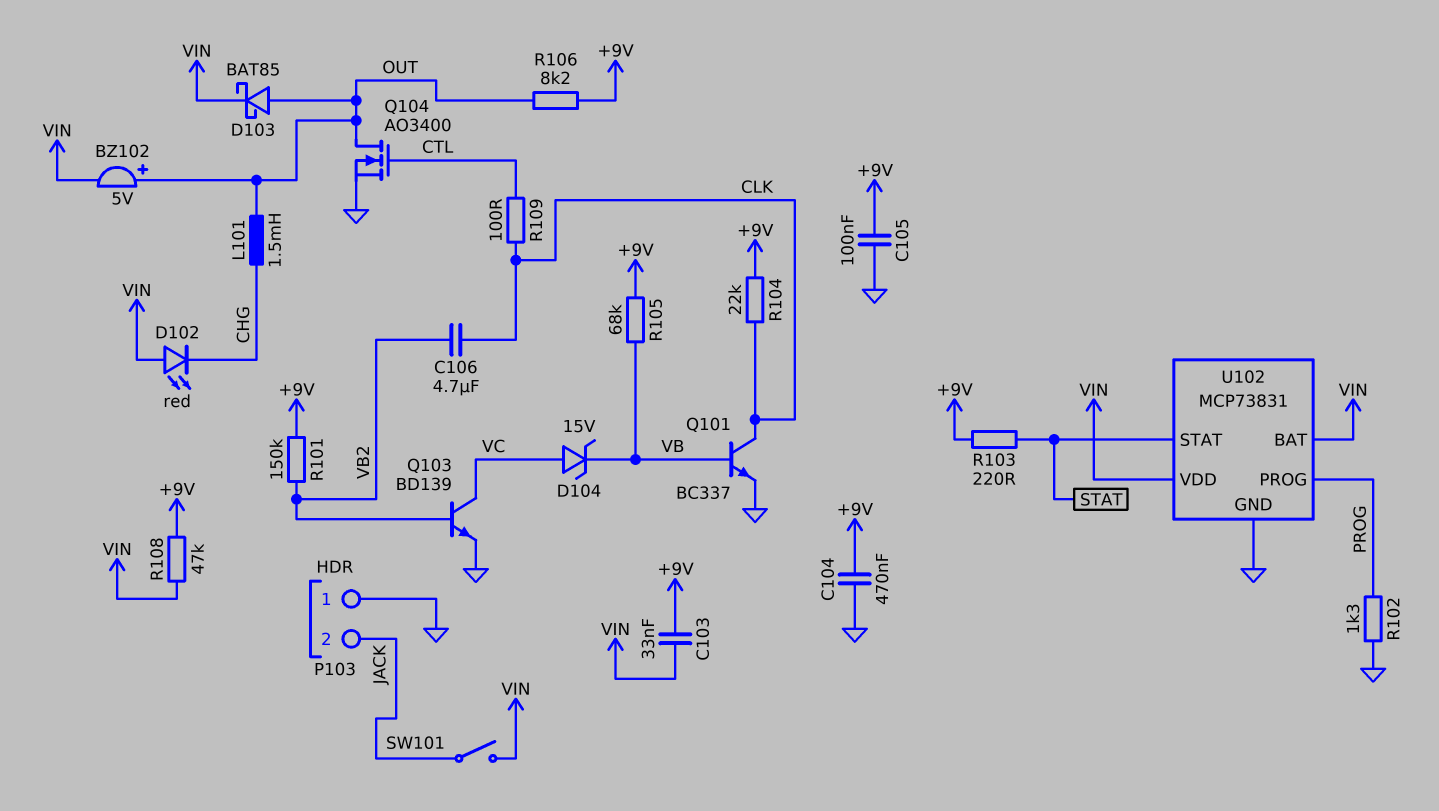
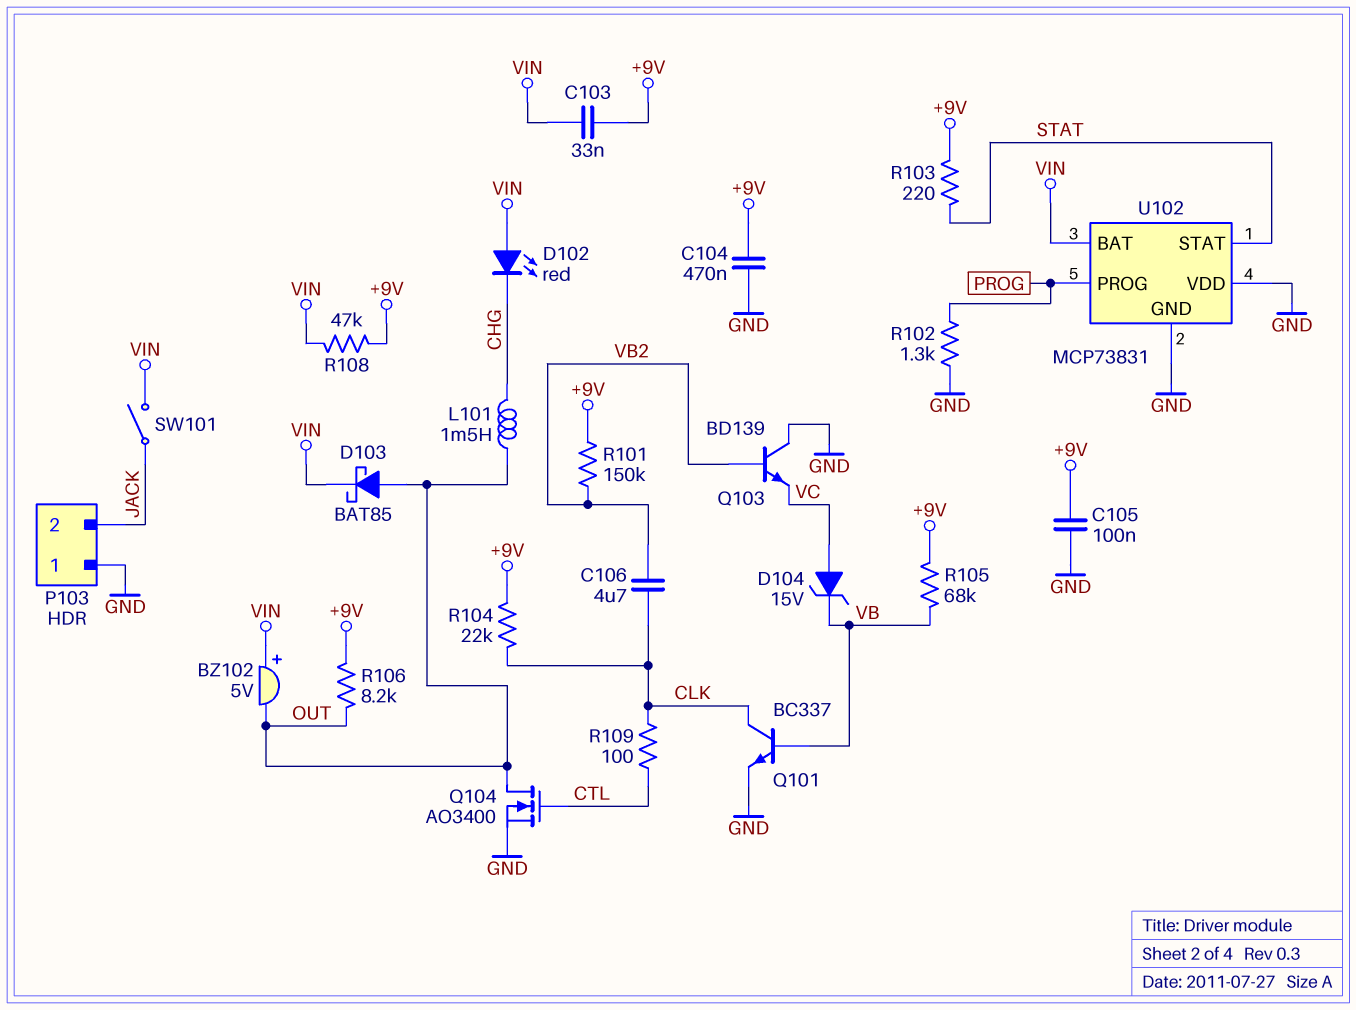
BZ102: buzzer 5V (plus OUT, minus VIN) -> buzzer 5V (plus VIN, minus OUT)
Q103: NPN BD139 (B VB2, C VC, E GND) -> NPN BD139 (B VB2, C GND, E VC)
U102 pin VDD: VIN -> GND

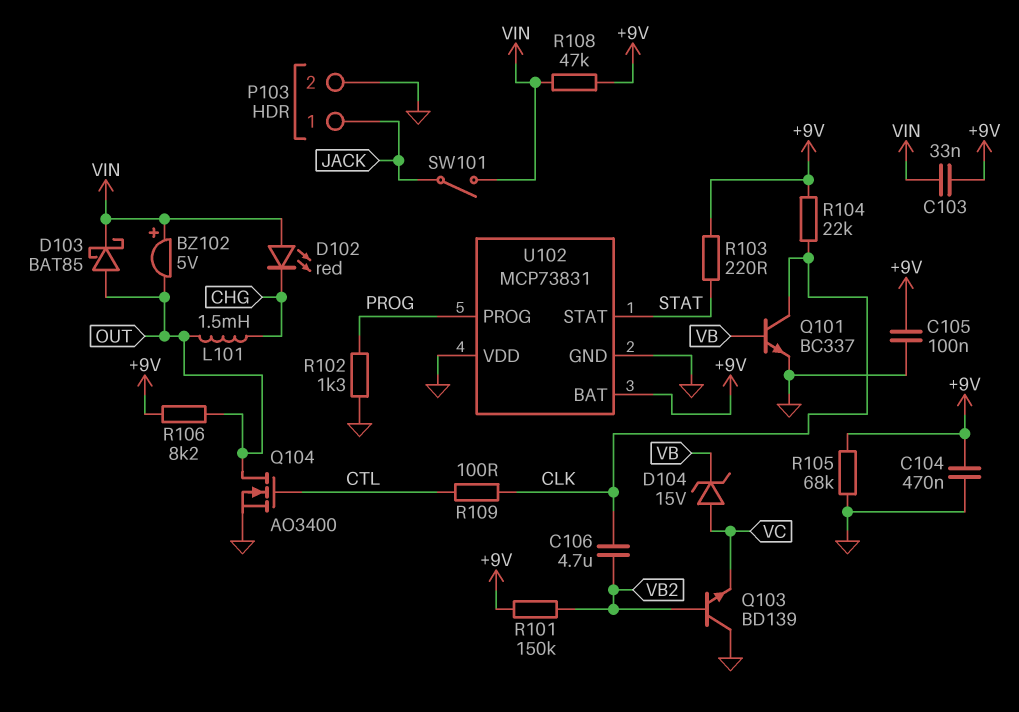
P103 pin 1: GND -> JACK
P103 pin 2: JACK -> GND
R105: 68k (+9V, VB) -> 68k (+9V, GND)
U102 pin BAT: VIN -> +9V

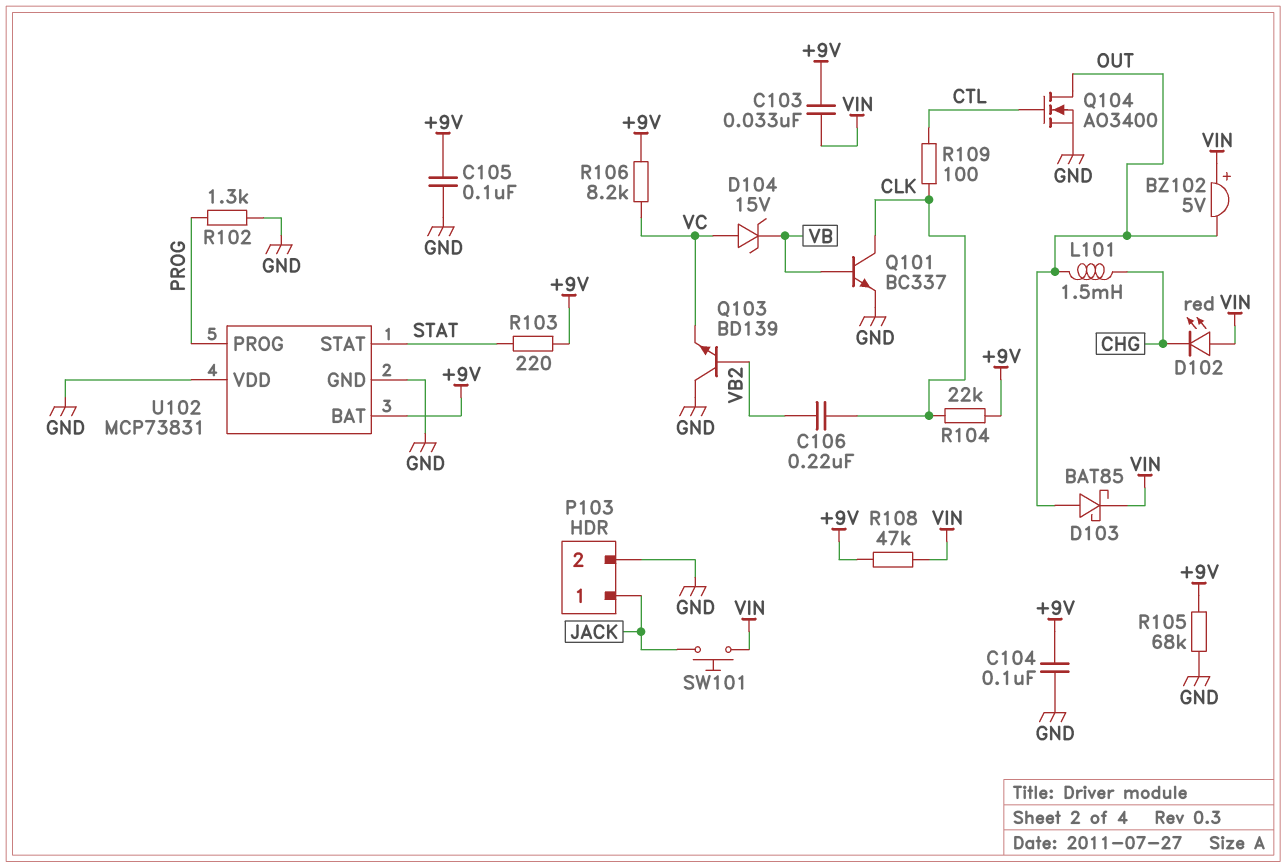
C104: 470nF (+9V, GND) -> 100nF (+9V, GND)
C106: 4.7uF (CLK, VB2) -> 220nF (CLK, VB2)
R101: 150k (+9V, VB2) -> none
R106: 8.2k (+9V, OUT) -> 8.2k (+9V, VC)
SW101: switch (JACK, VIN) -> button (JACK, VIN)

